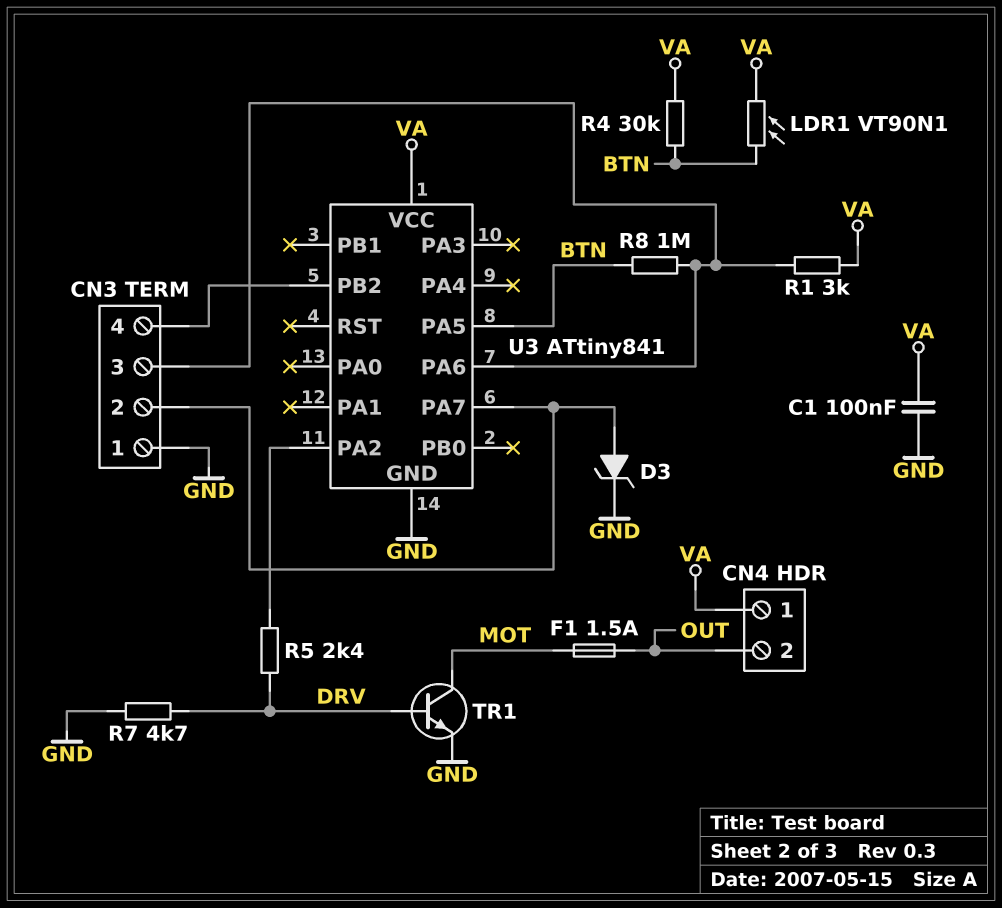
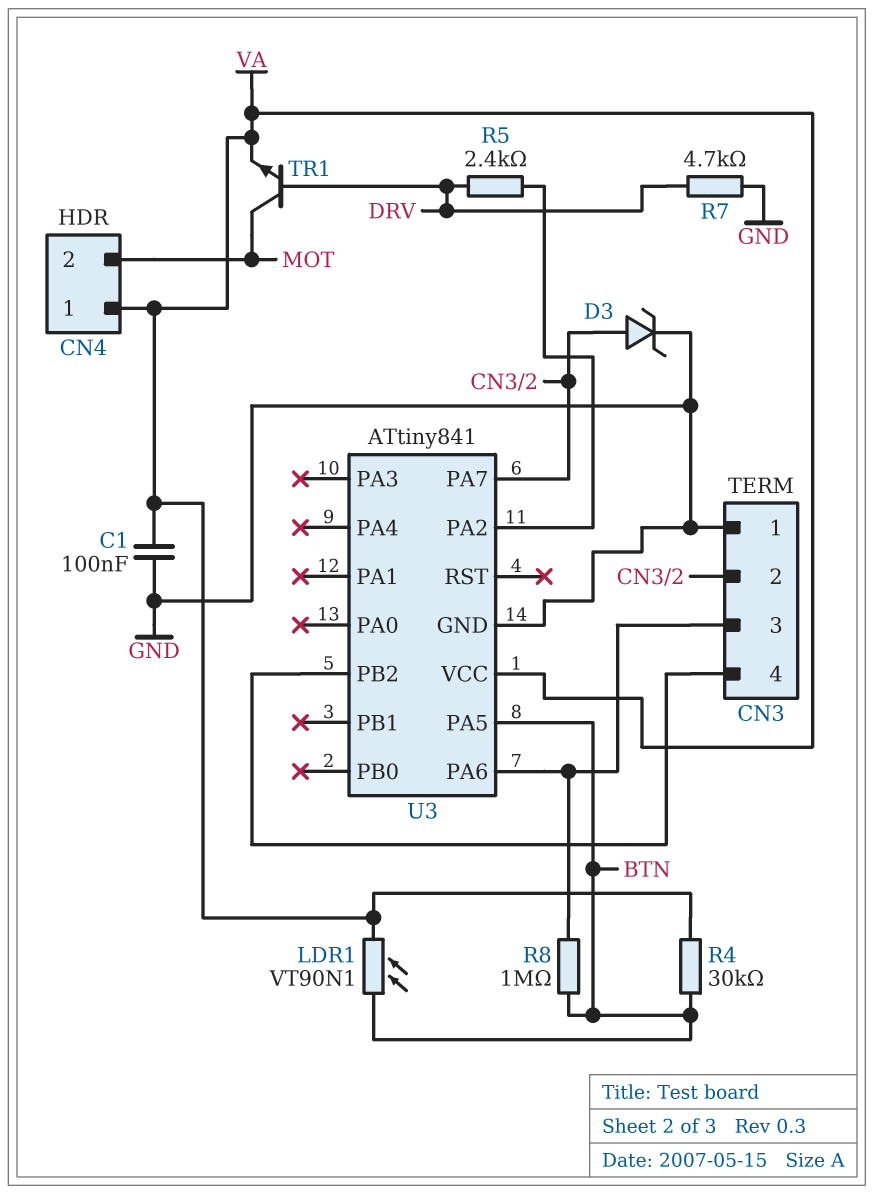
CN4 pin 2: OUT -> MOT
F1: 1.5A (MOT, OUT) -> none
R1: 3k (CN3/3, VA) -> none
TR1: NPN (B DRV, C MOT, E GND) -> NPN (B DRV, C MOT, E VA)

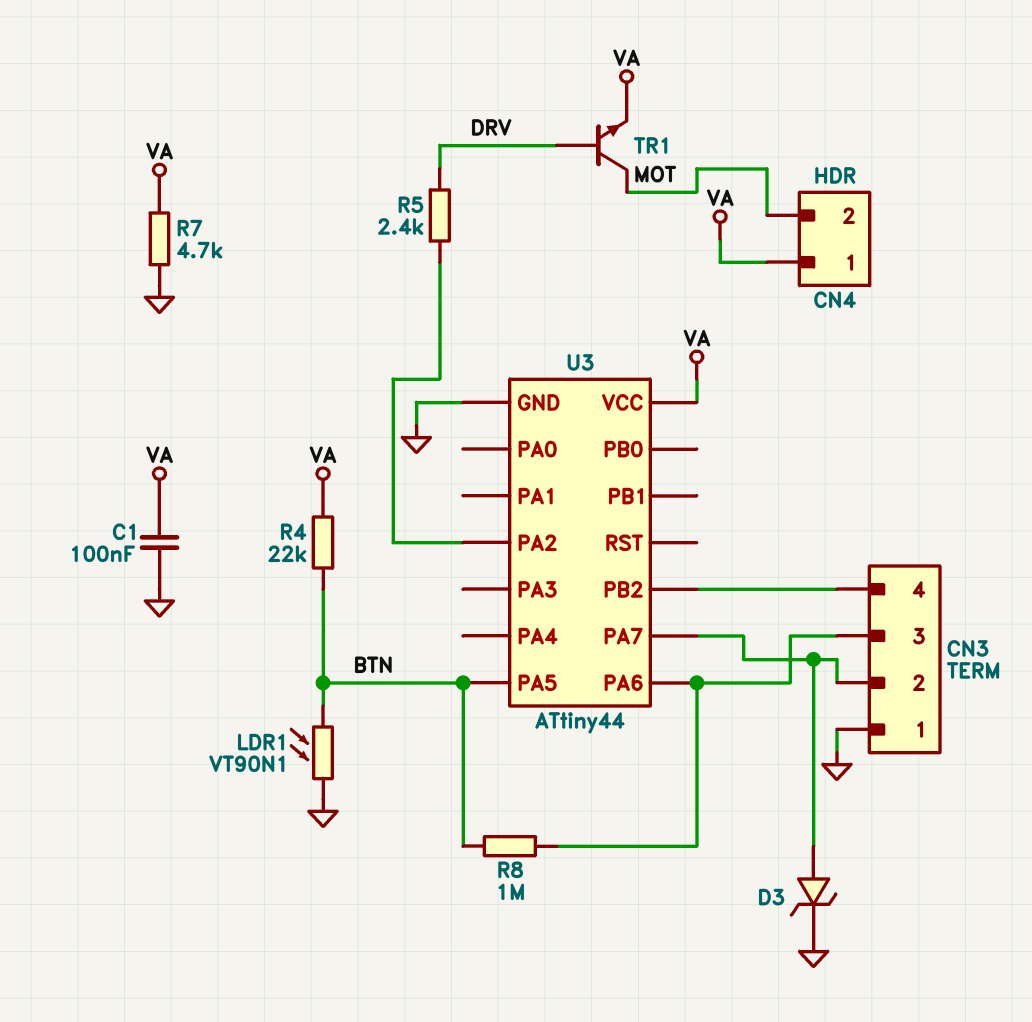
LDR1: VT90N1 (BTN, VA) -> VT90N1 (BTN, GND)
R4: 30k (BTN, VA) -> 22k (BTN, VA)
R7: 4.7k (DRV, GND) -> 4.7k (GND, VA)
U3: ATtiny841 -> ATtiny44

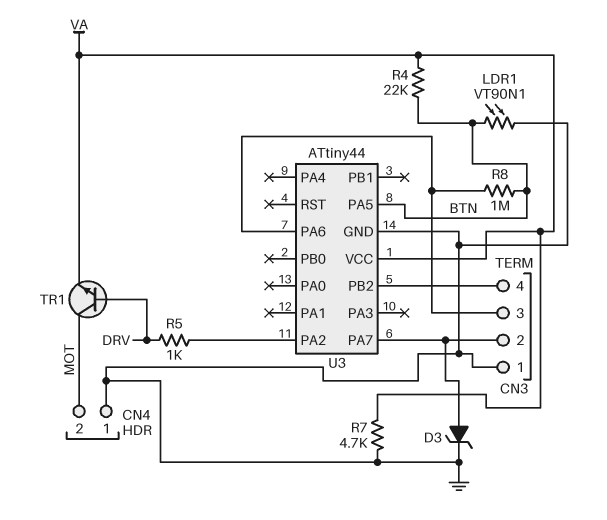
C1: 100nF (GND, VA) -> none
CN4 pin 1: VA -> GND
R5: 2.4k (DRV, U3/PA2) -> 1k (DRV, U3/PA2)

